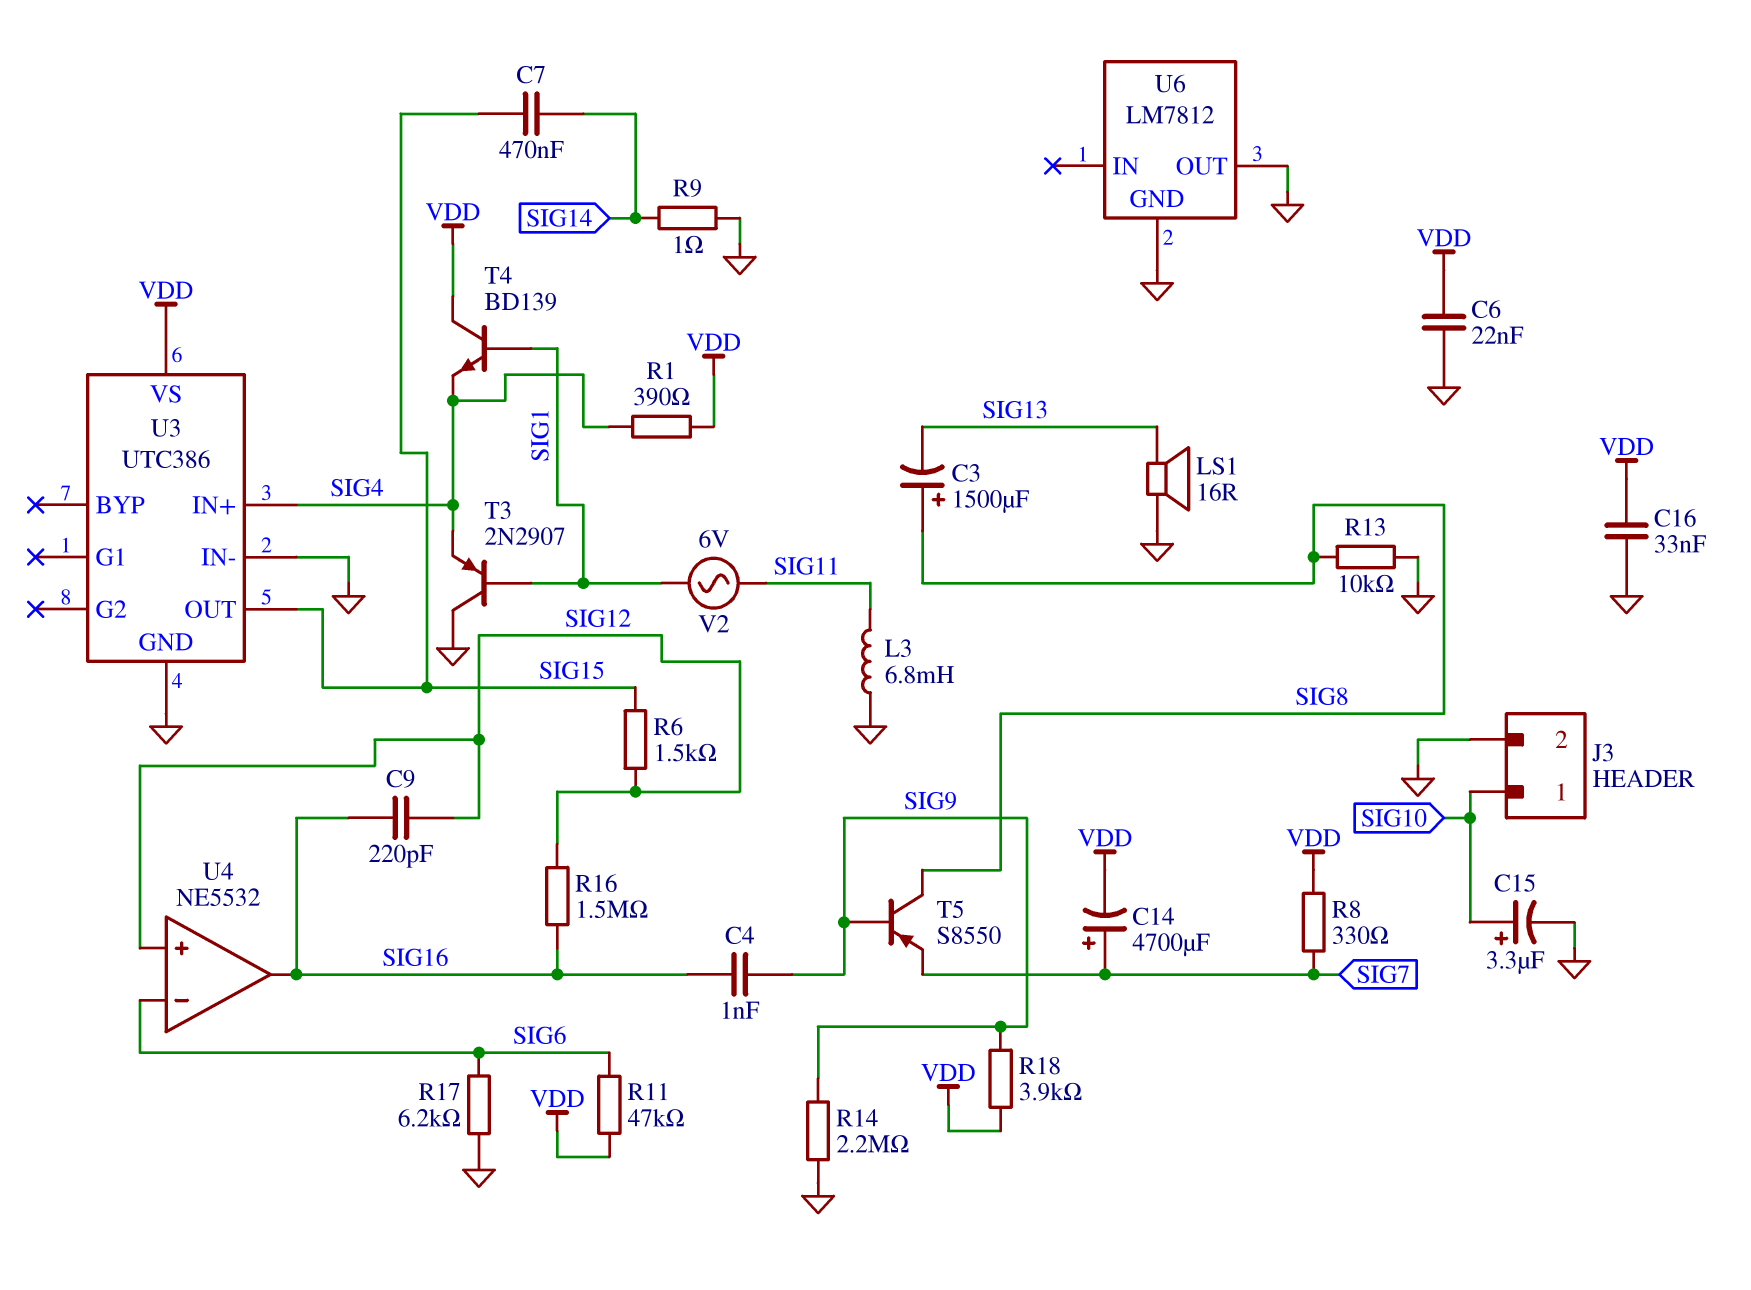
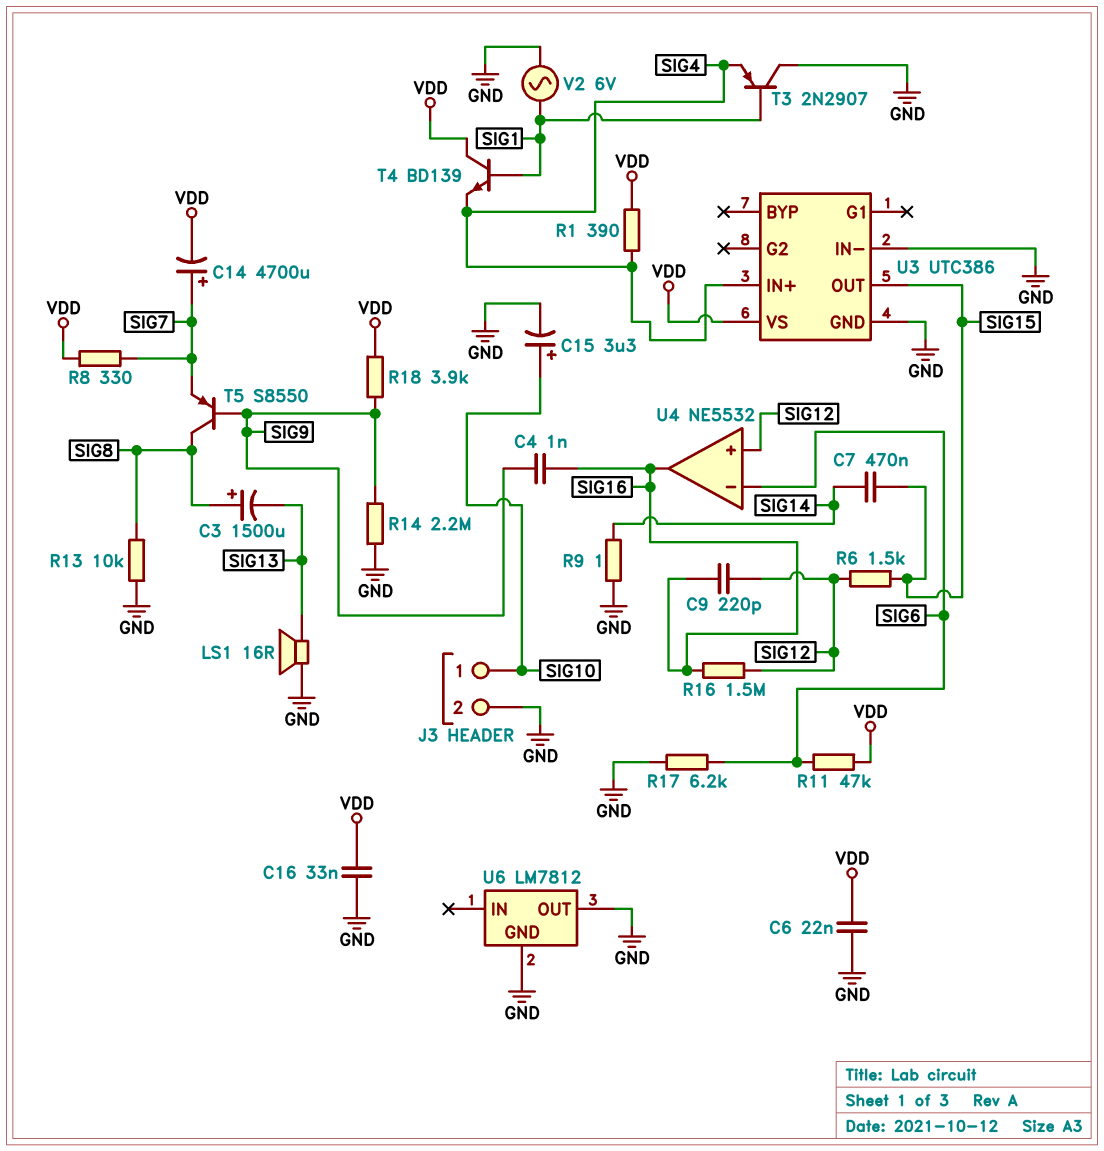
L3: 6.8mH (GND, SIG11) -> none
V2: AC 6V (SIG1, SIG11) -> AC 6V (GND, SIG1)

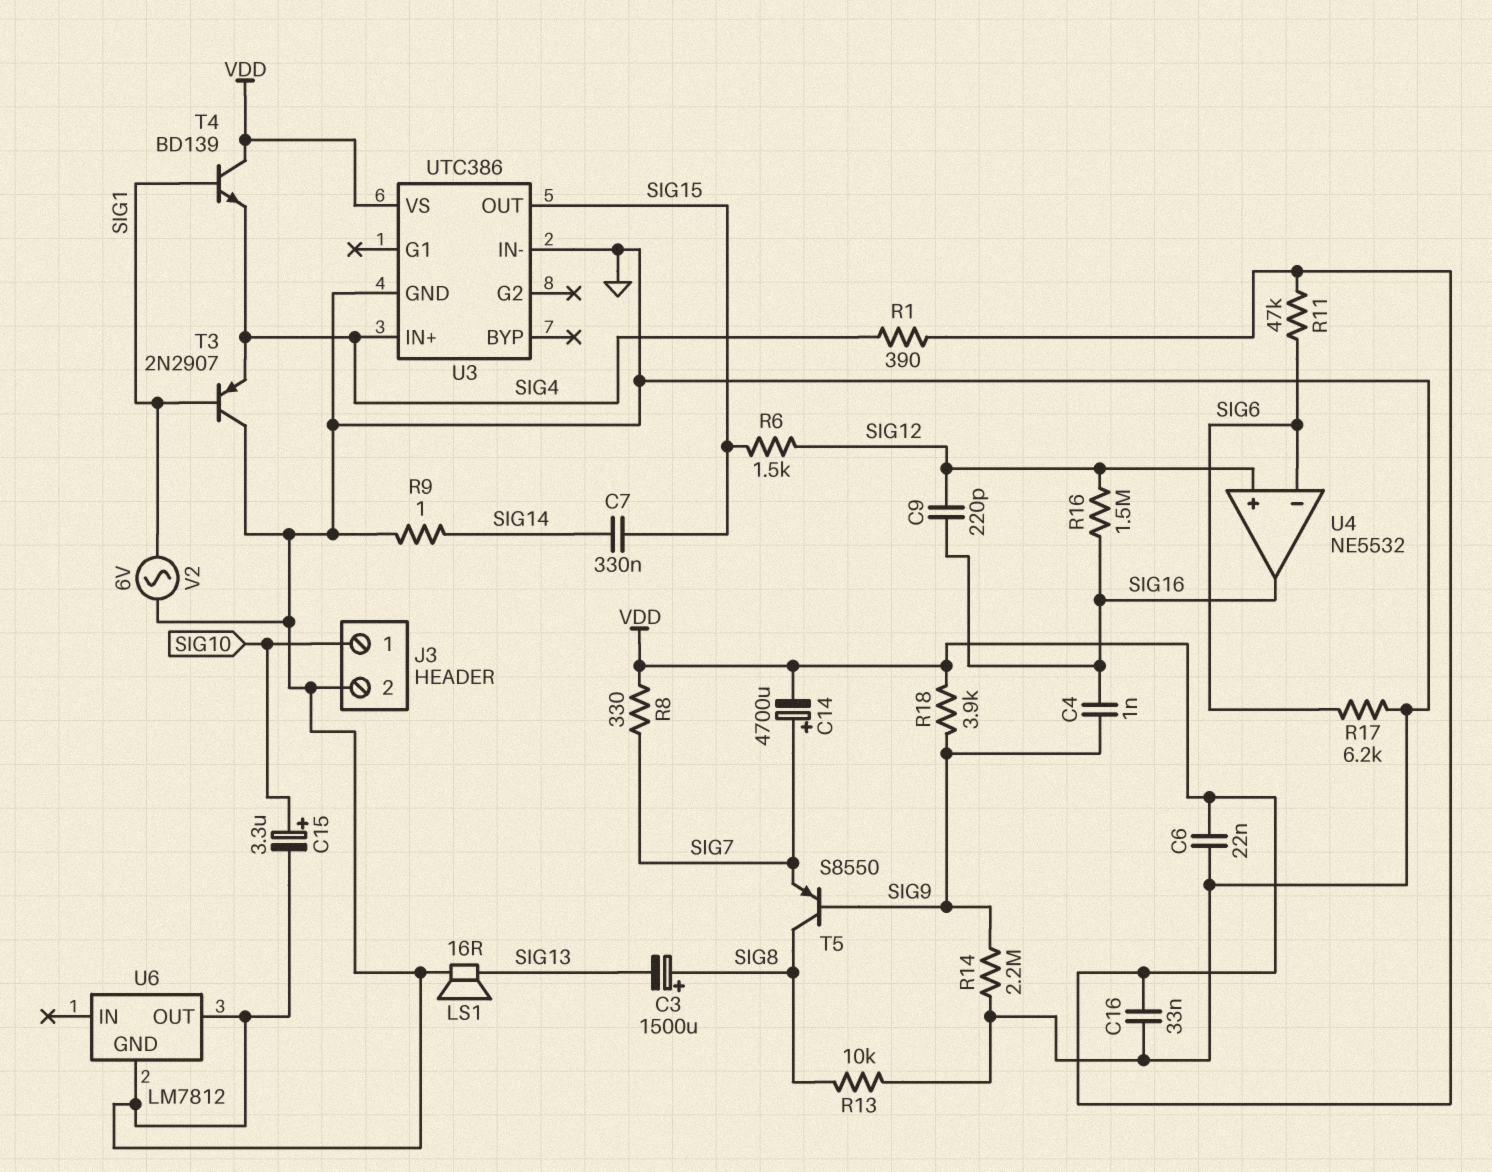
C7: 470nF (SIG14, SIG15) -> 330nF (SIG14, SIG15)

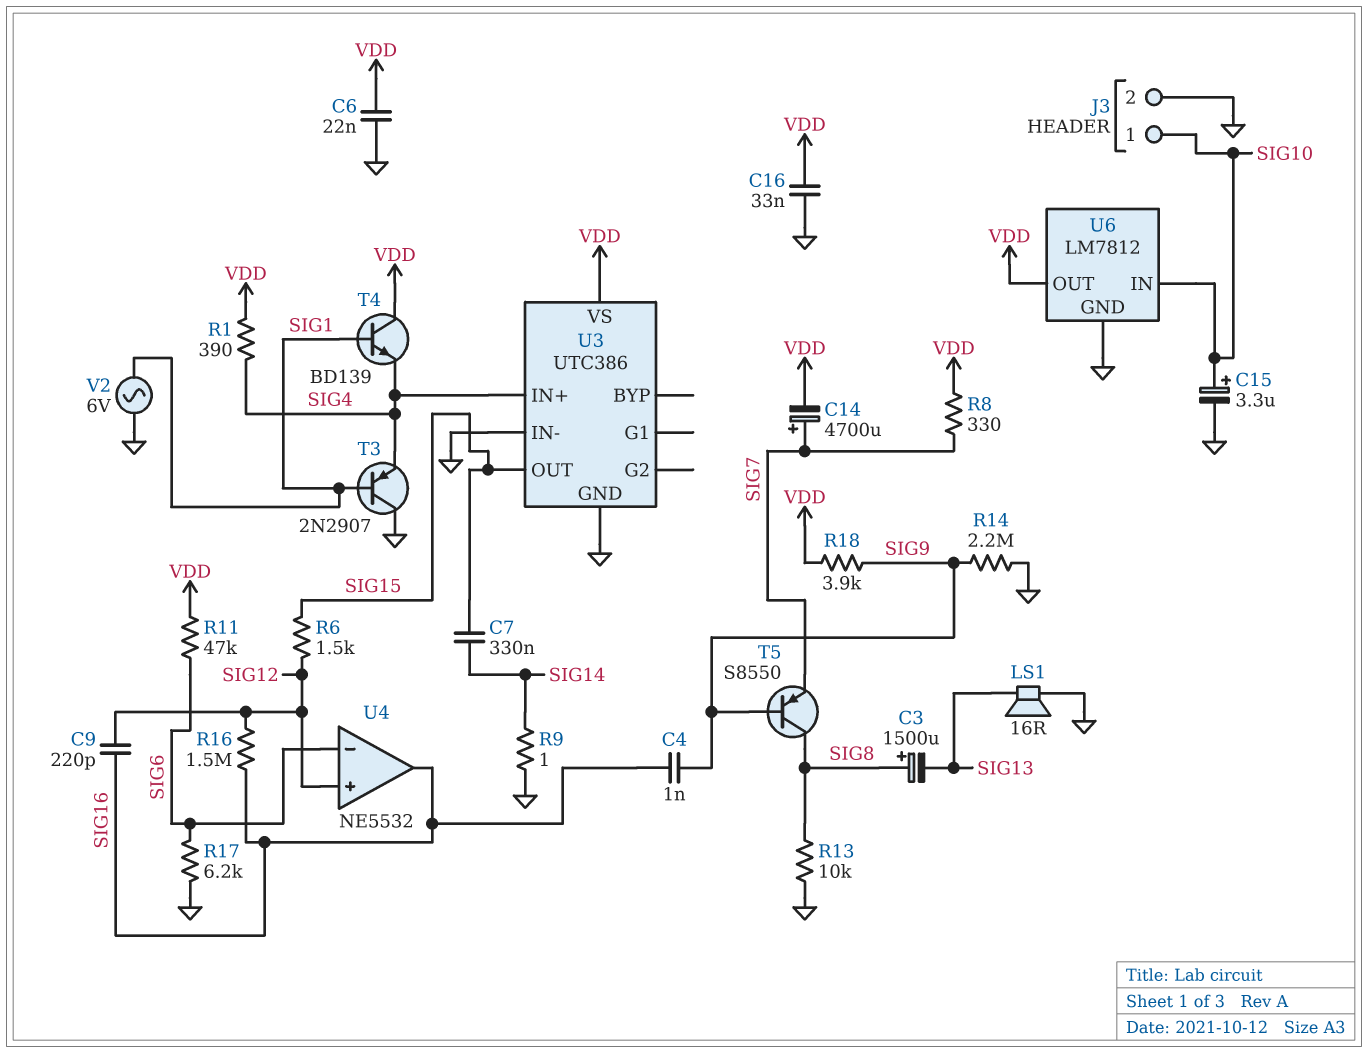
U6 pin IN: none -> SIG10
U6 pin OUT: GND -> VDD

